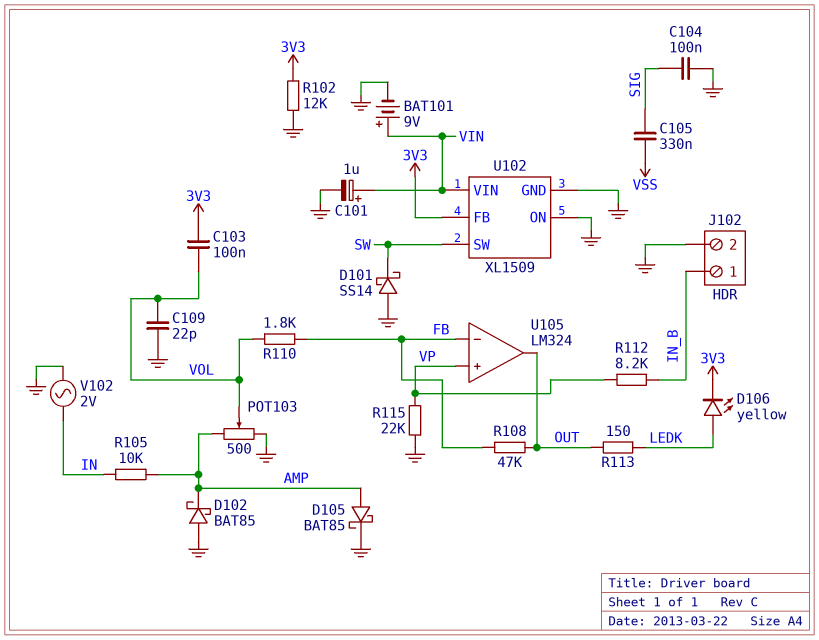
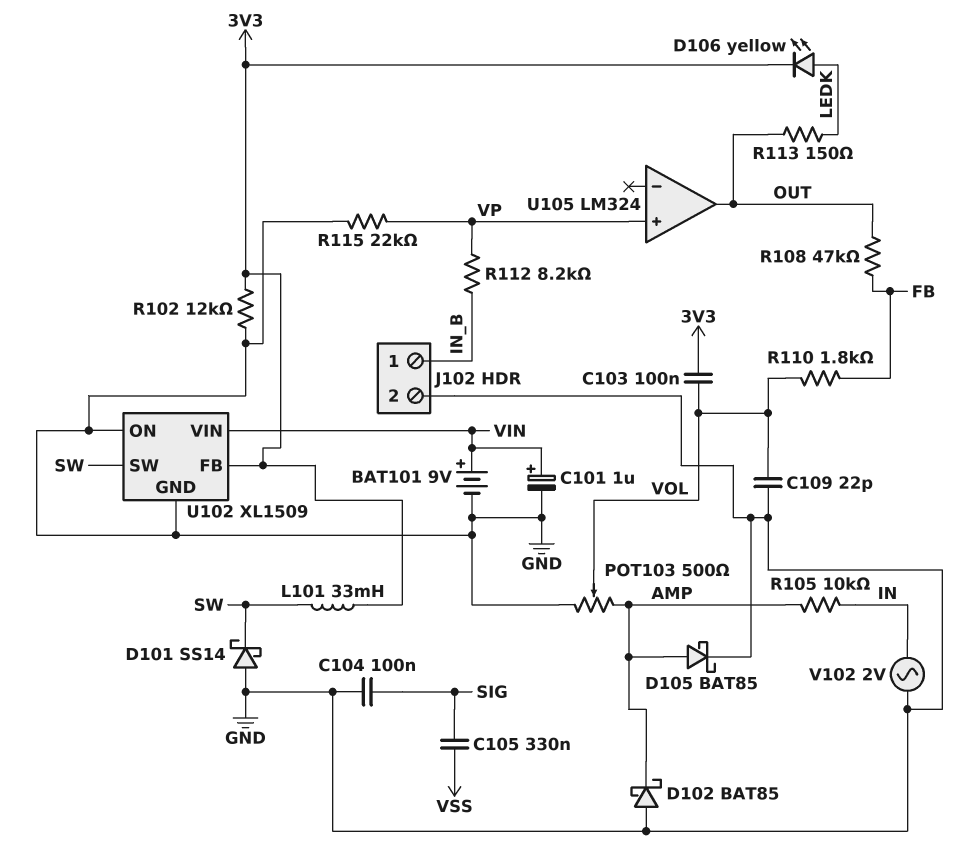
L101: none -> 33mH (3V3, SW)
U105 pin in-: FB -> none

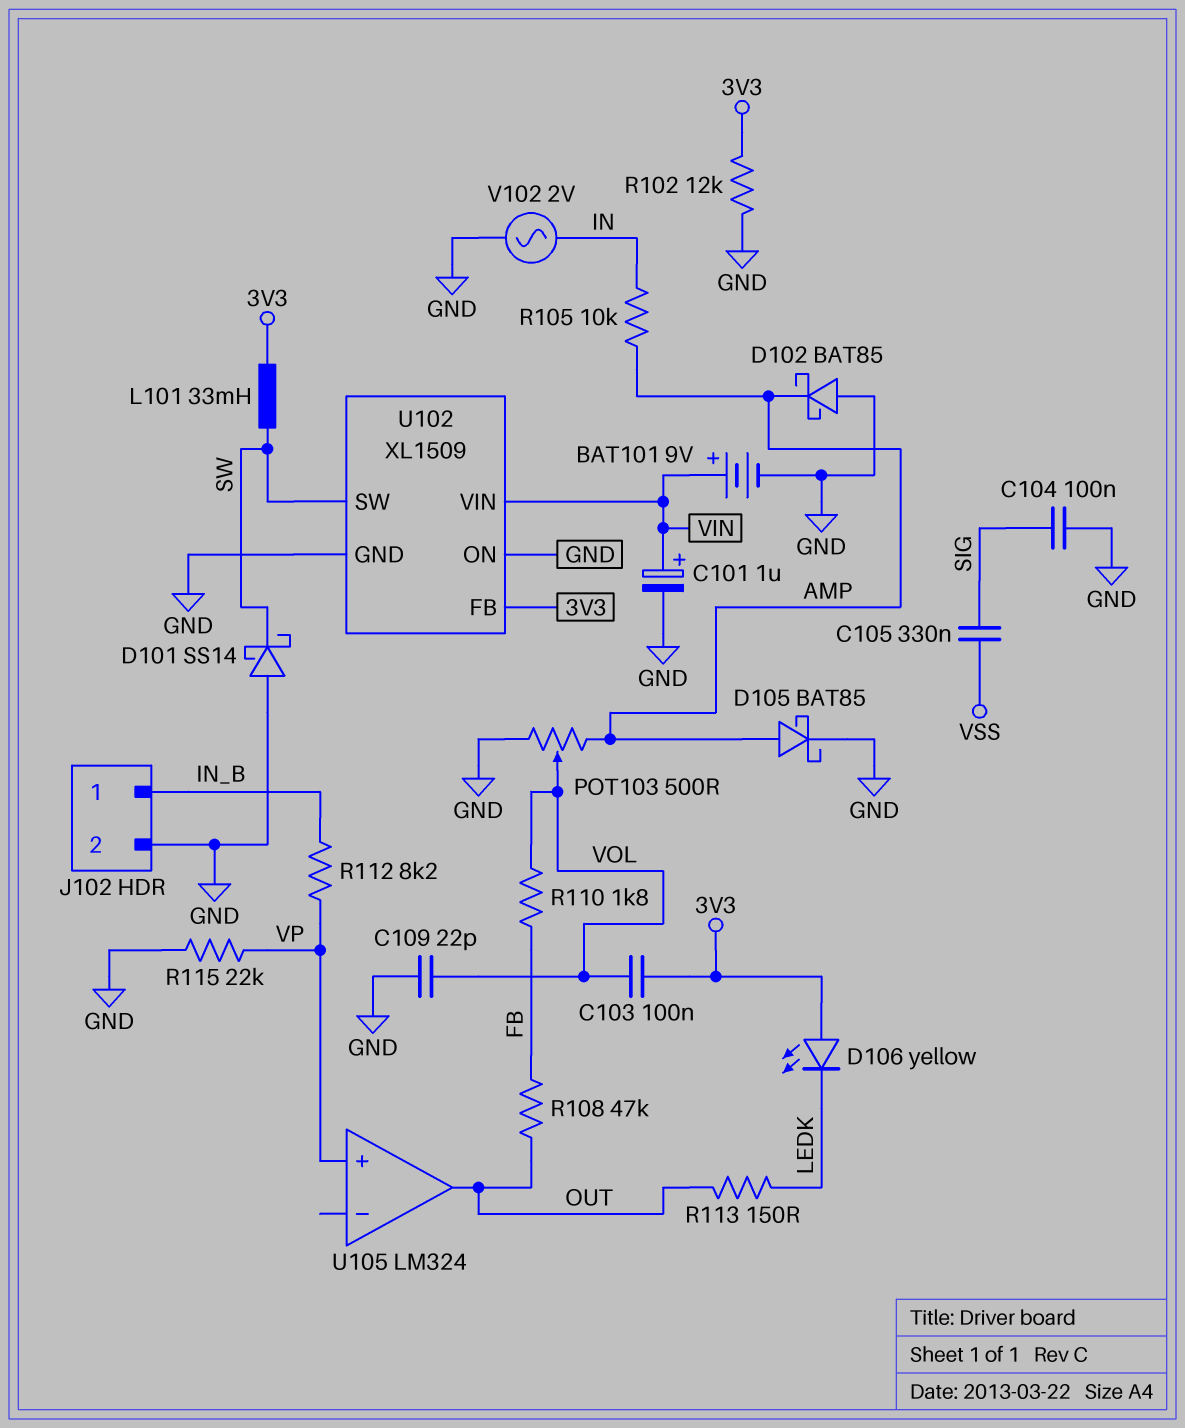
D106: LED yellow (A LEDK, K 3V3) -> LED yellow (A 3V3, K LEDK)

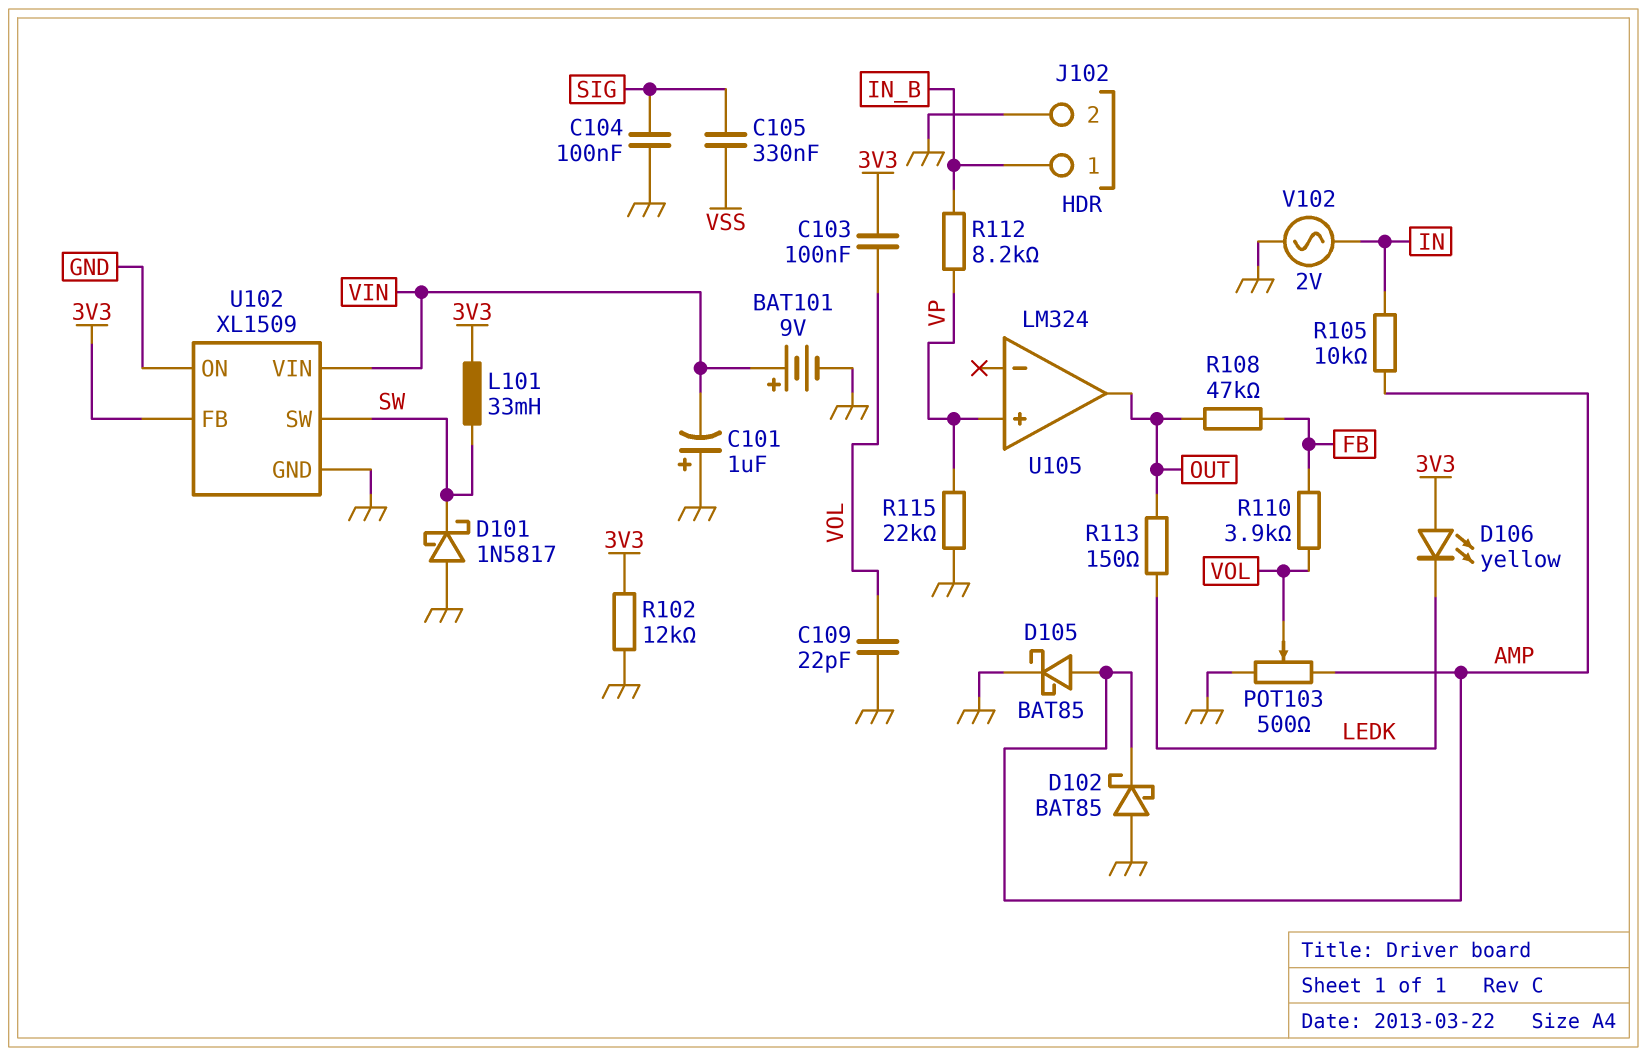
C101: 1uF (plus VIN, minus GND) -> 1uF (plus GND, minus VIN)
D101: schottky SS14 (A GND, K SW) -> schottky 1N5817 (A GND, K SW)
R110: 1.8k (FB, VOL) -> 3.9k (FB, VOL)

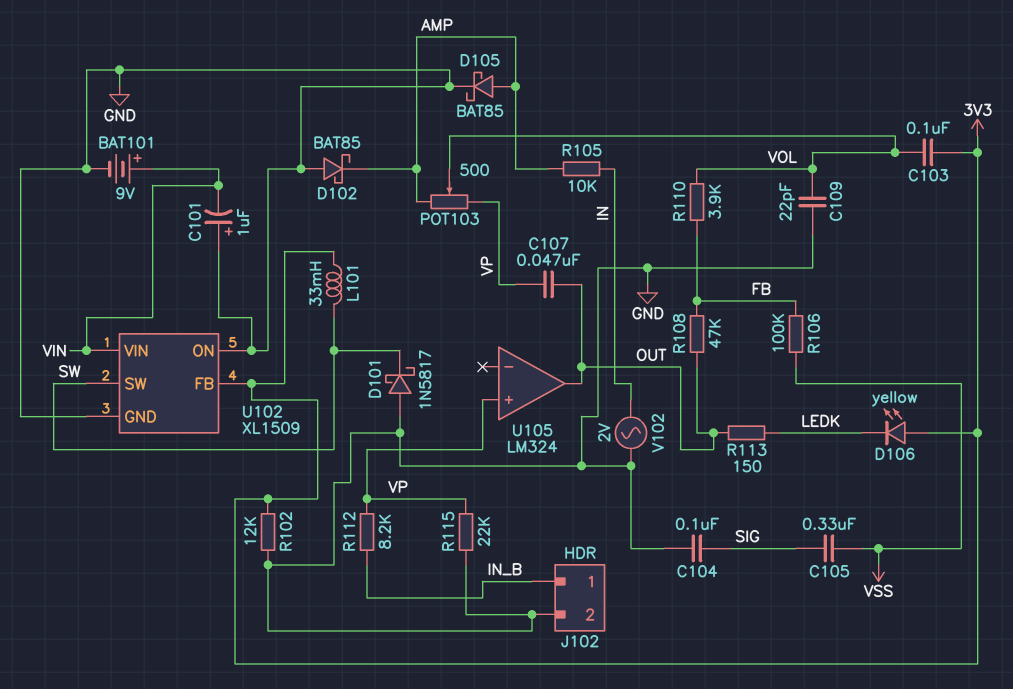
C107: none -> 47nF (OUT, VP)
POT103: 500 (AMP, GND, wiper VOL) -> 500 (AMP, VP, wiper VOL)
R106: none -> 100k (FB, VSS)

